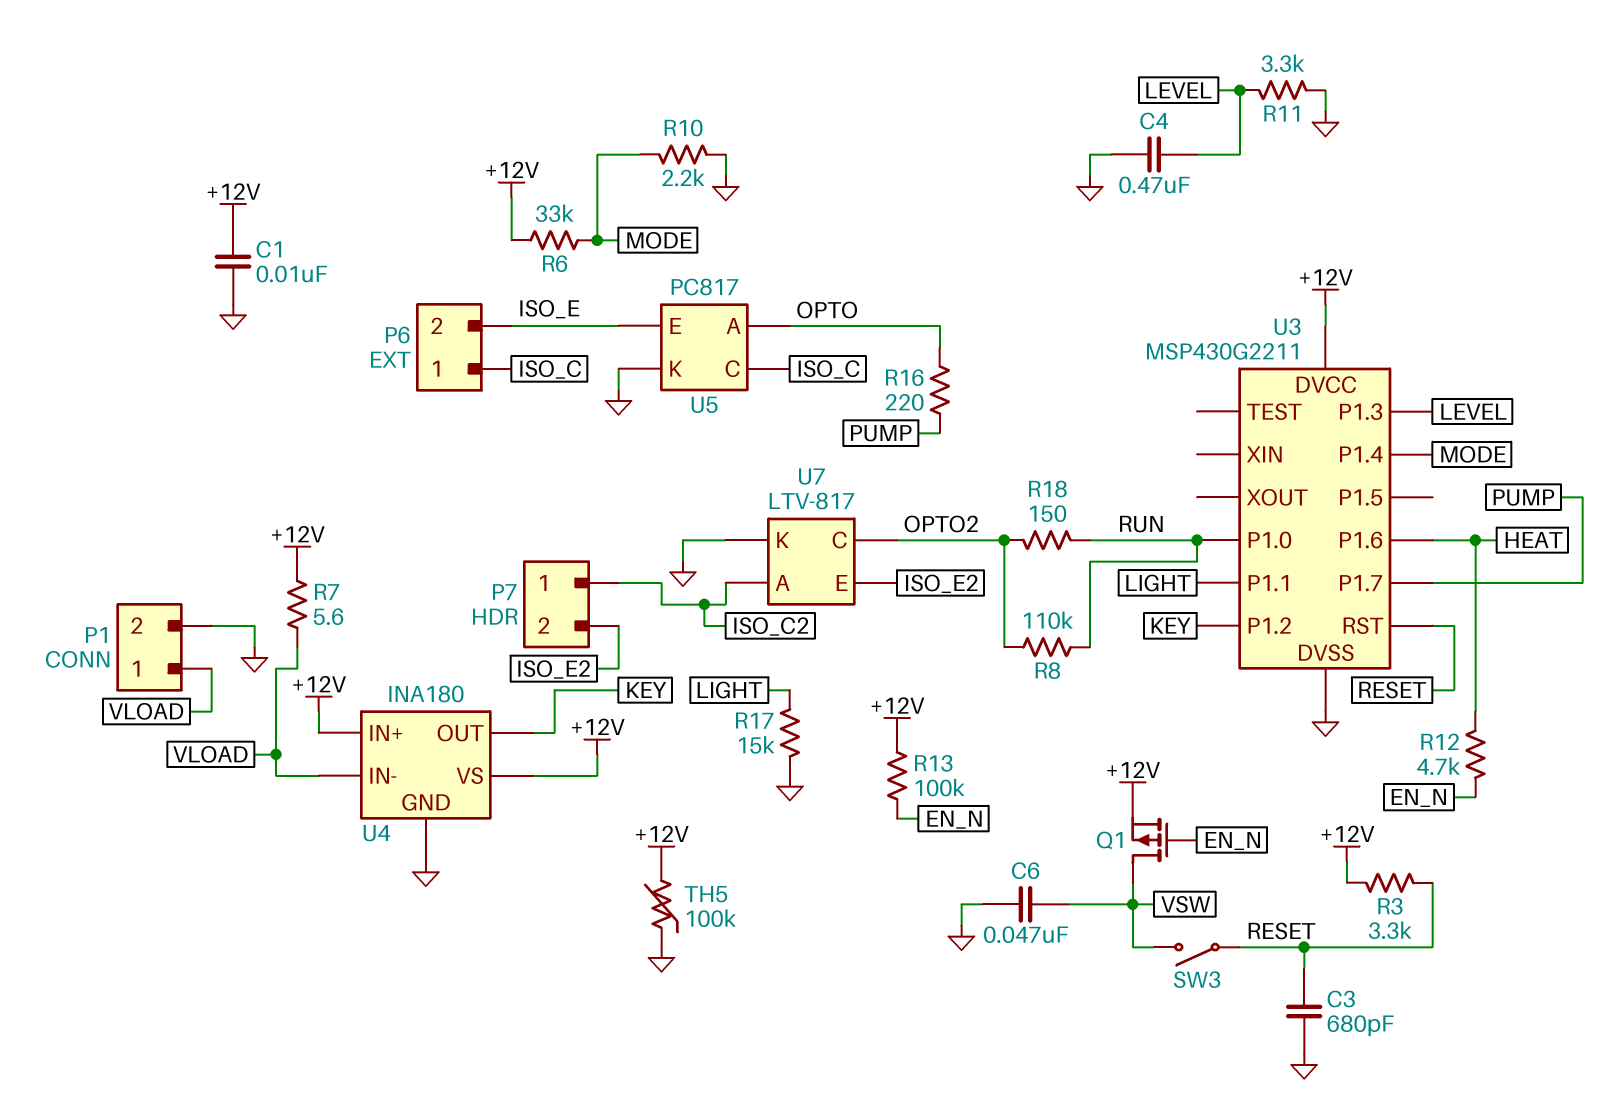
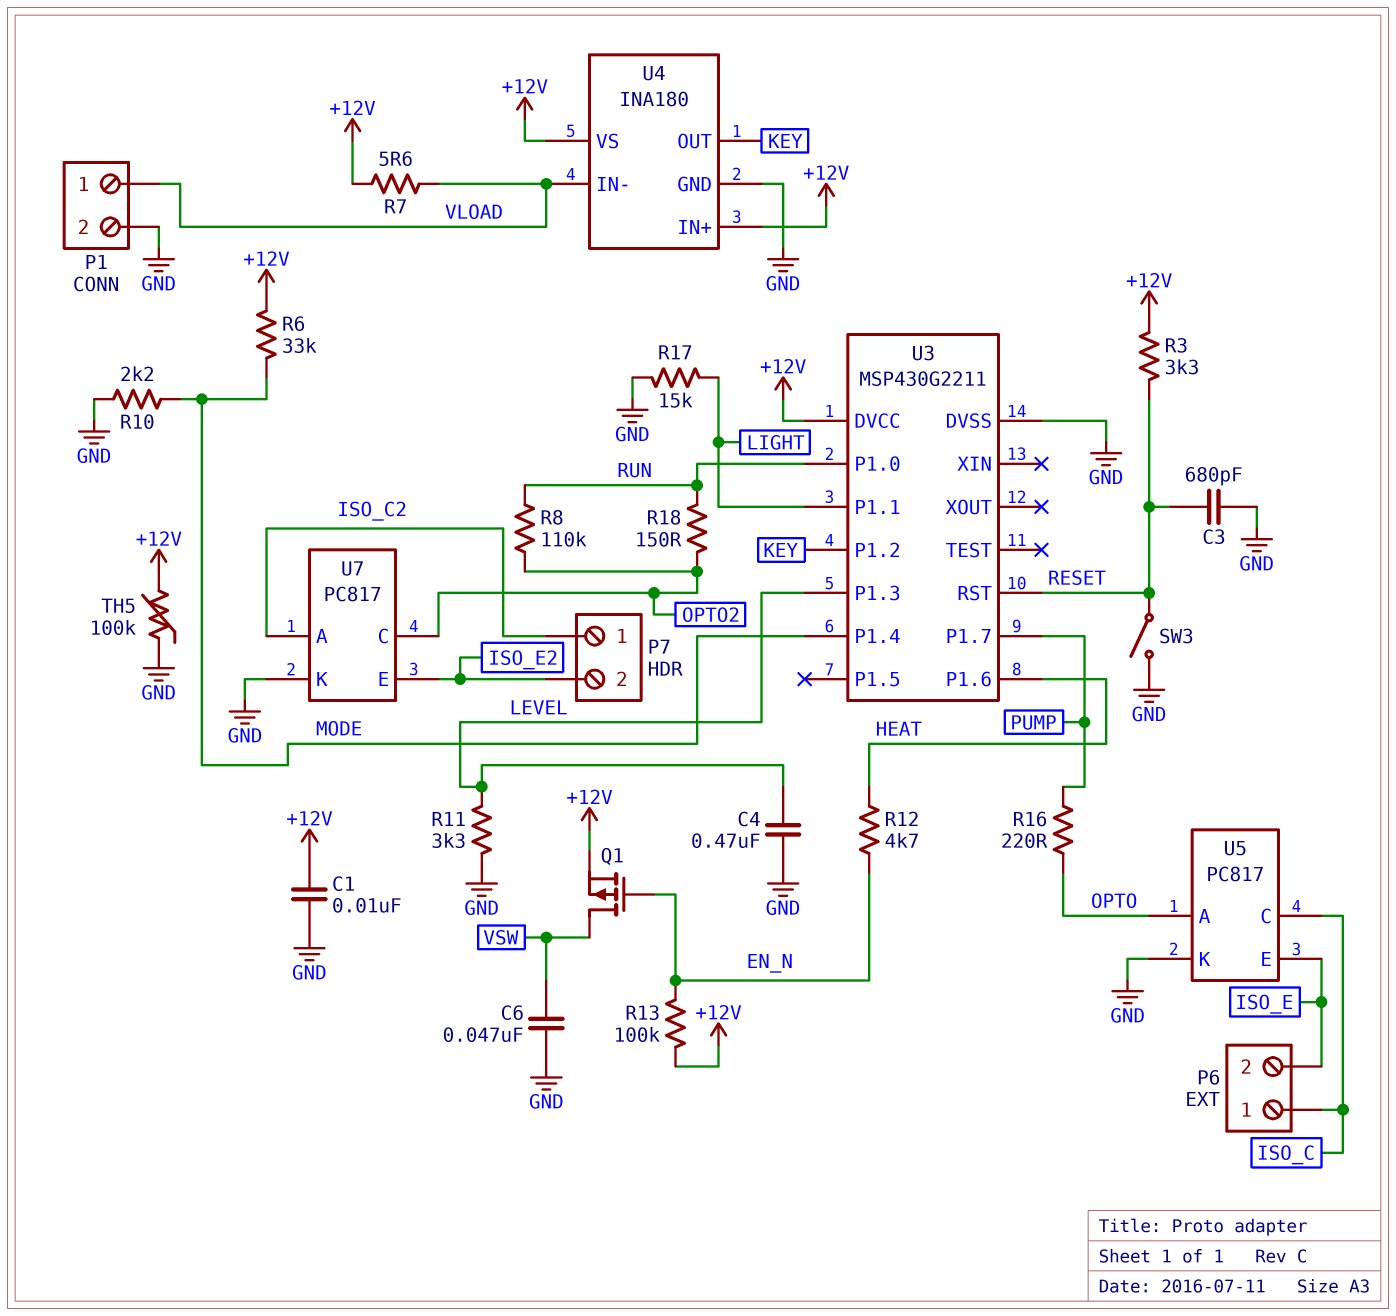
SW3: switch (RESET, VSW) -> switch (GND, RESET)
U7: LTV-817 -> PC817

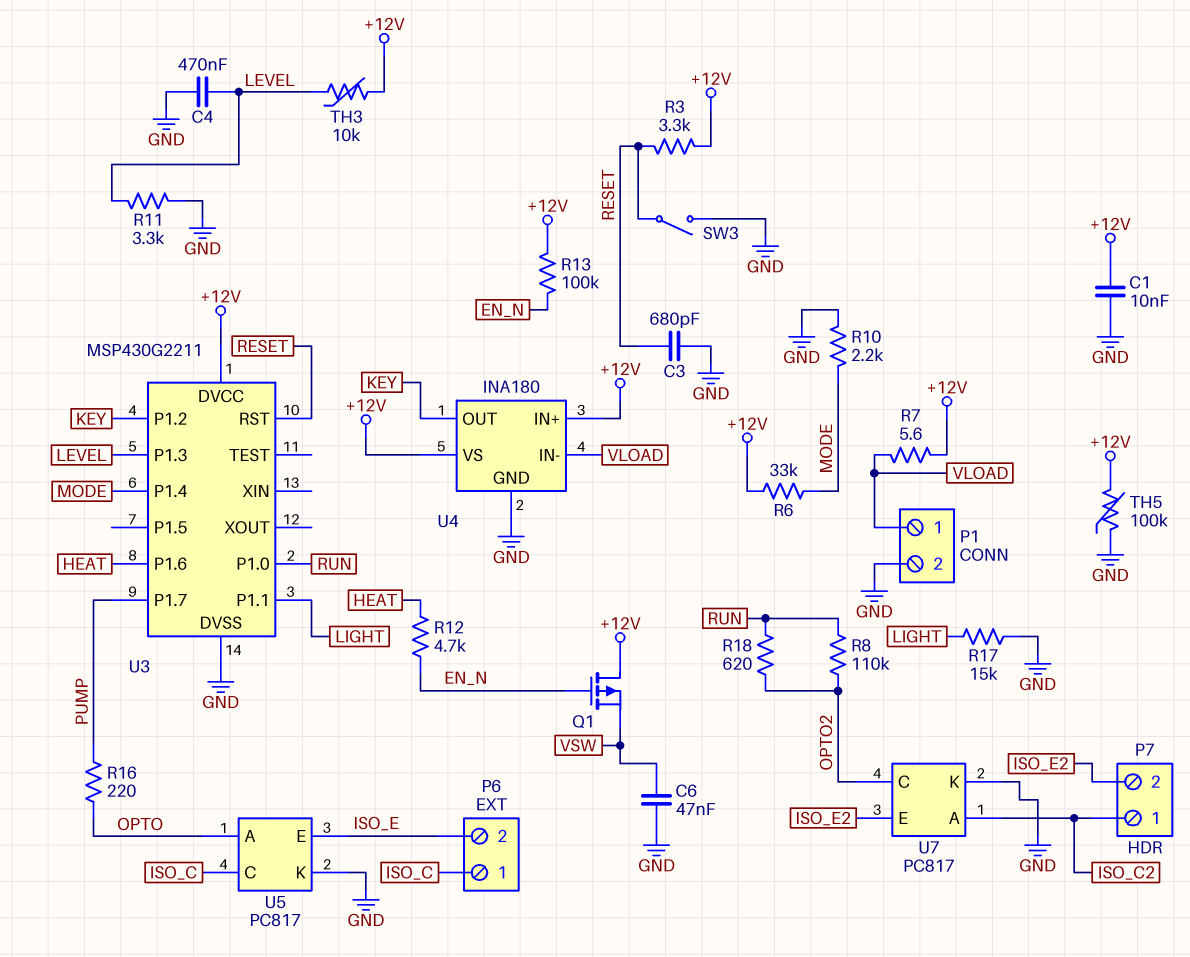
Q1: PMOS (G EN_N, D VSW, S +12V) -> PMOS (G EN_N, D +12V, S VSW)
R18: 150 (OPTO2, RUN) -> 620 (OPTO2, RUN)
TH3: none -> 10k (+12V, LEVEL)

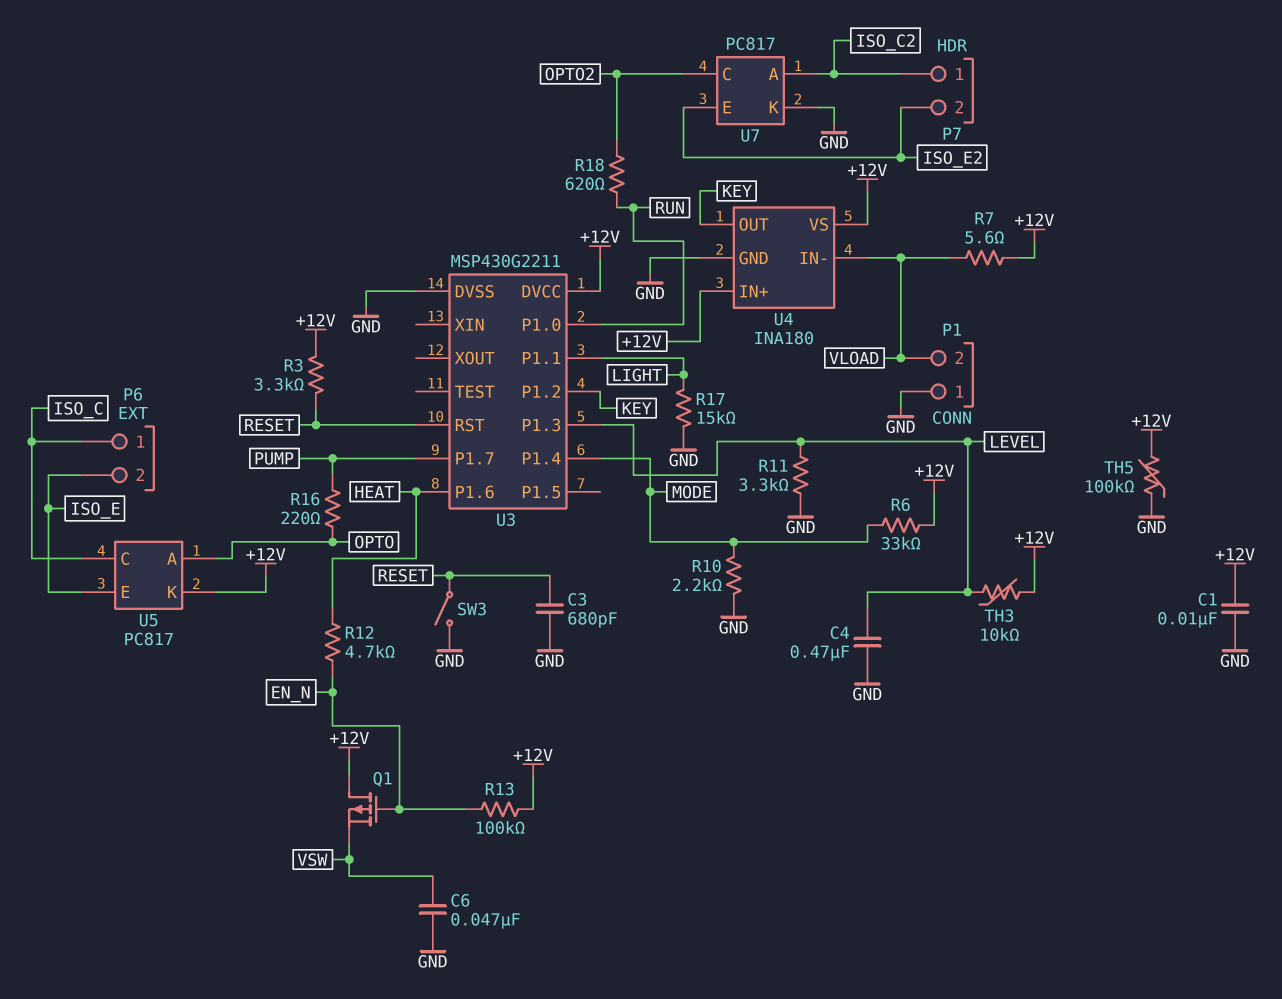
P1 pin 1: VLOAD -> GND
P1 pin 2: GND -> VLOAD
R8: 110k (OPTO2, RUN) -> none
U5 pin K: GND -> +12V

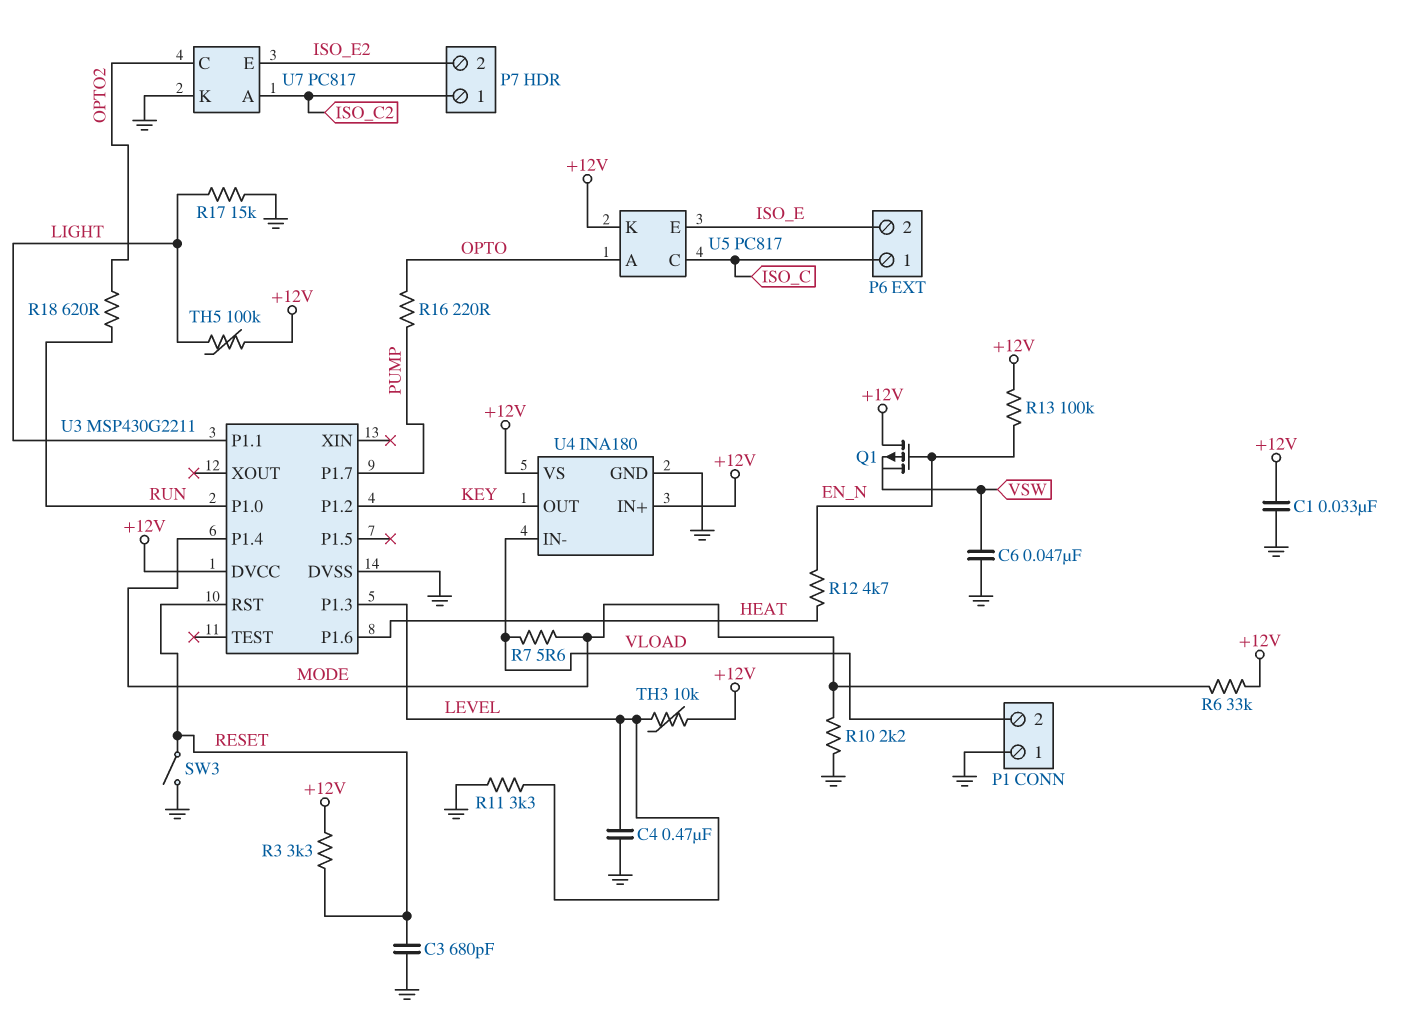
C1: 10nF (+12V, GND) -> 33nF (+12V, GND)
R7: 5.6 (+12V, VLOAD) -> 5.6 (MODE, VLOAD)
TH5: 100k (+12V, GND) -> 100k (+12V, LIGHT)

